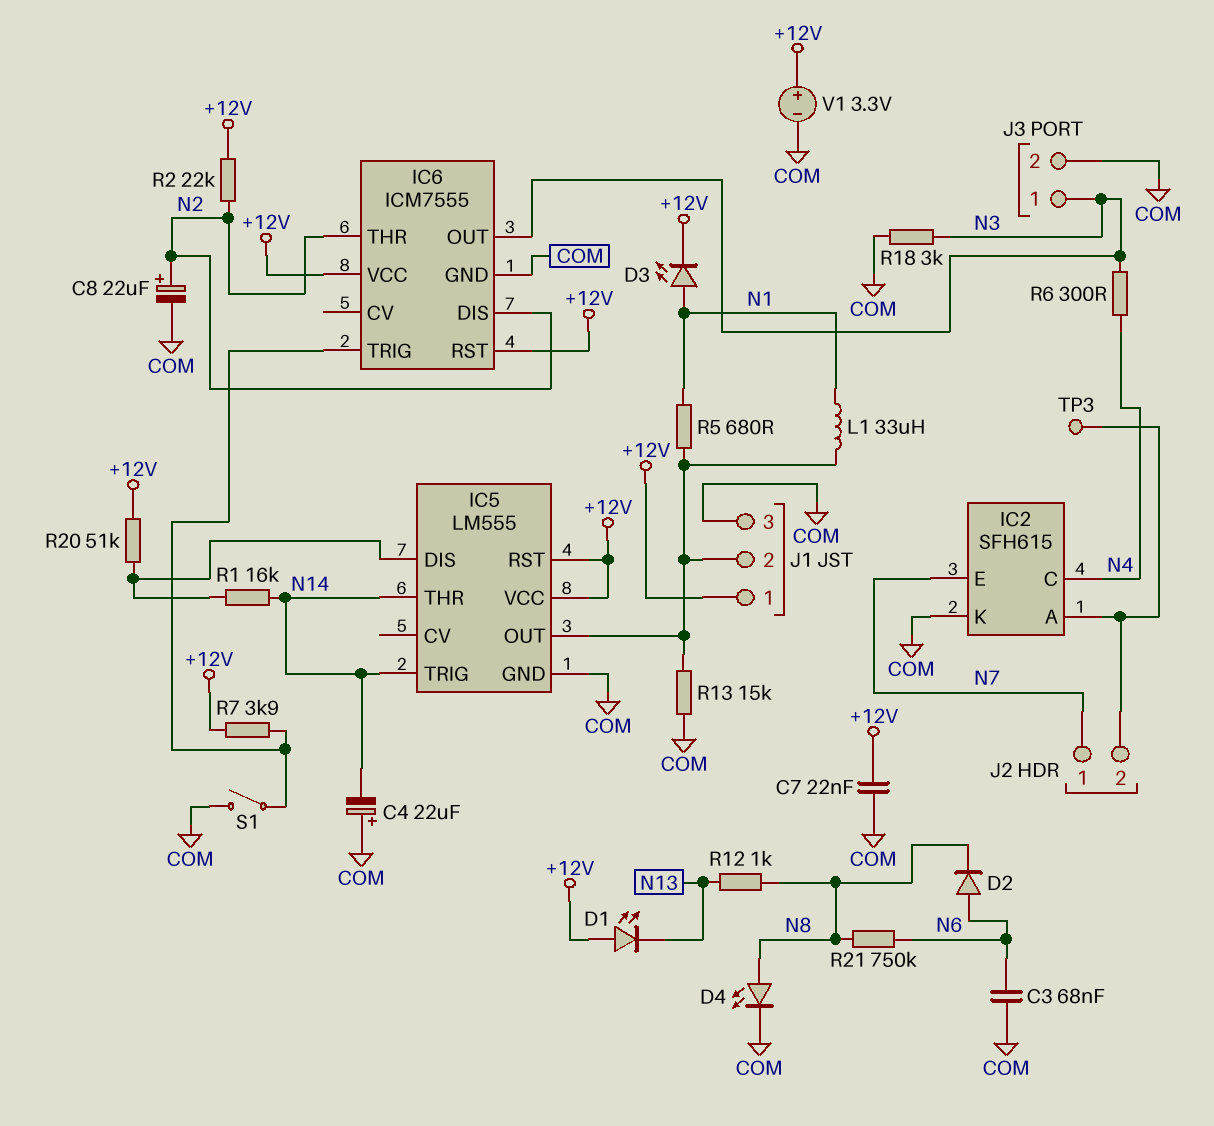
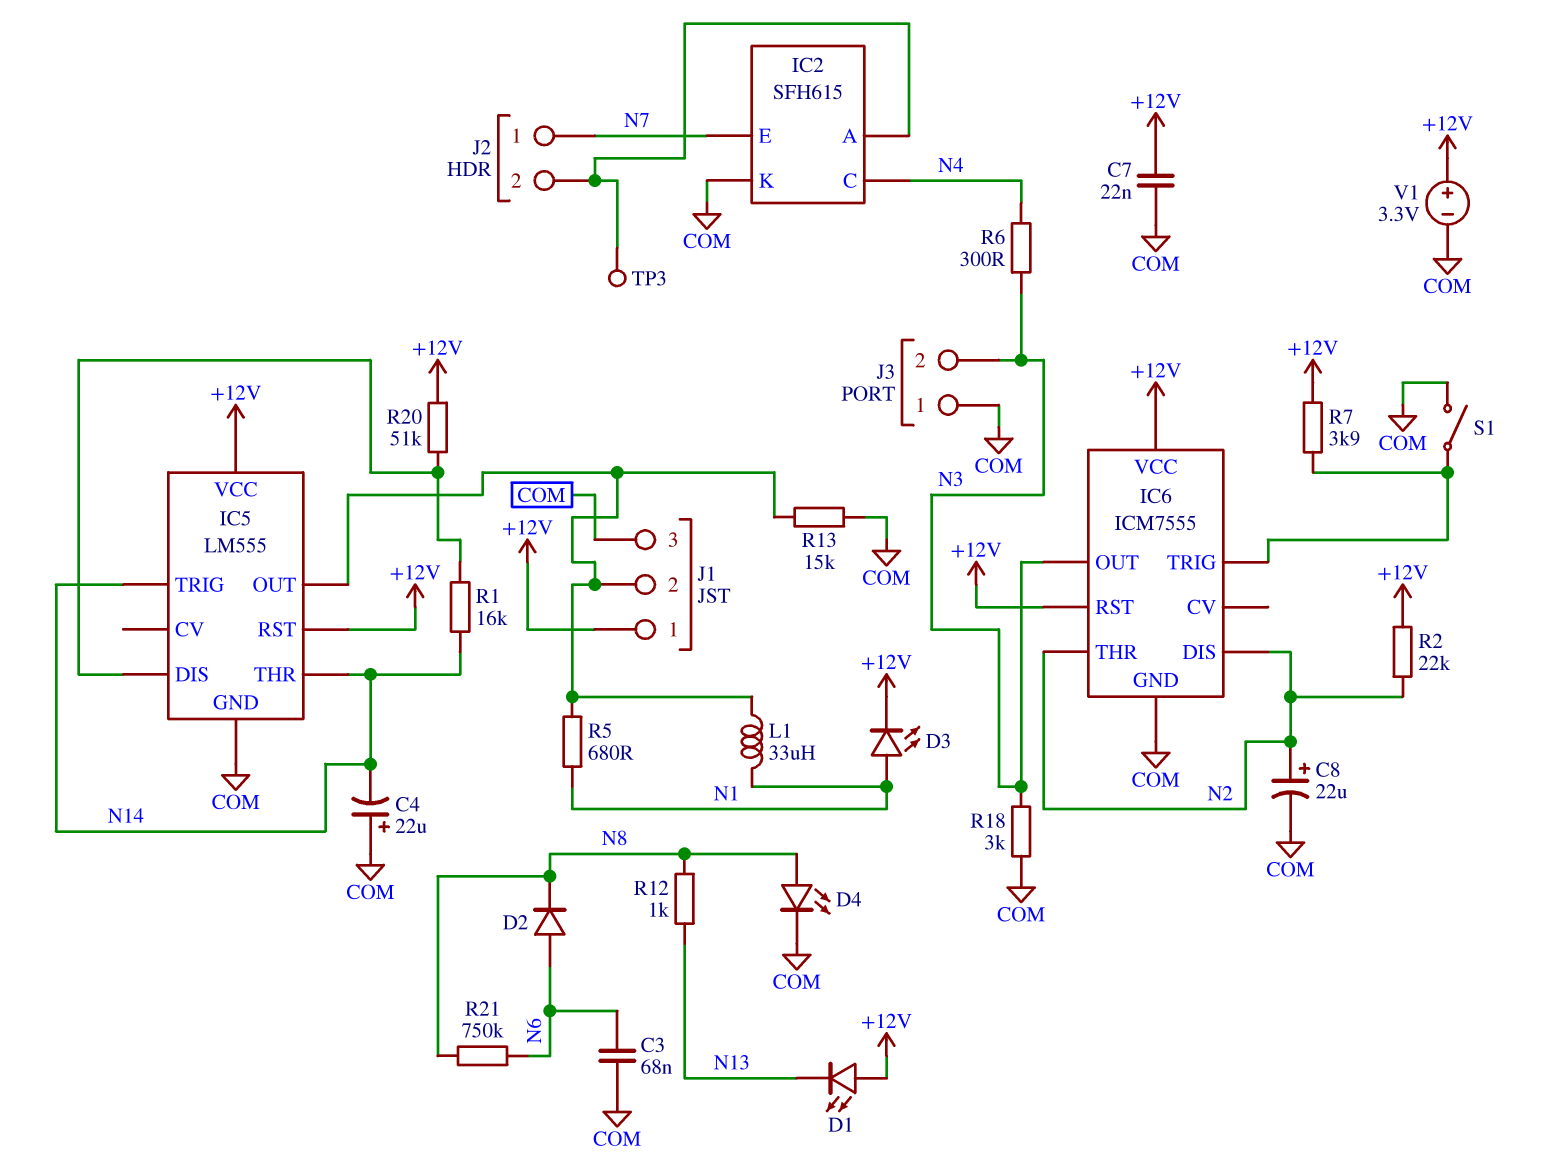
J3 pin 1: N3 -> COM
J3 pin 2: COM -> N3

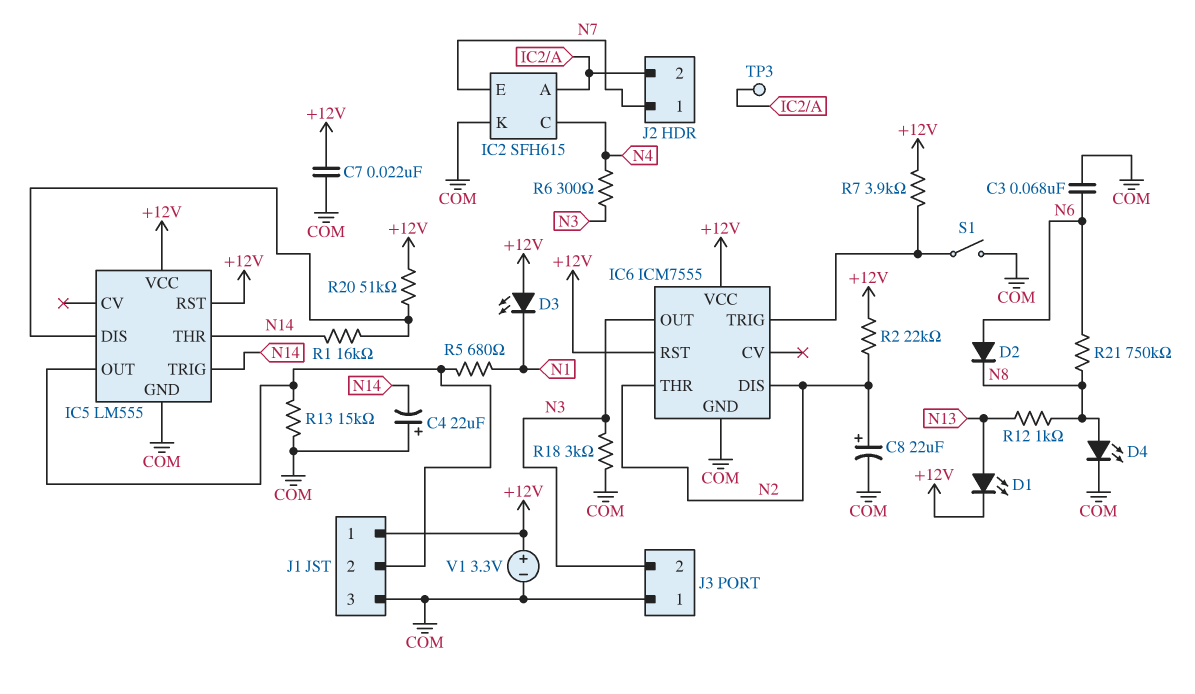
D1: LED (A +12V, K N13) -> LED (A N13, K +12V)
D3: LED (A N1, K +12V) -> LED (A +12V, K N1)
L1: 33uH (IC5/OUT, N1) -> none

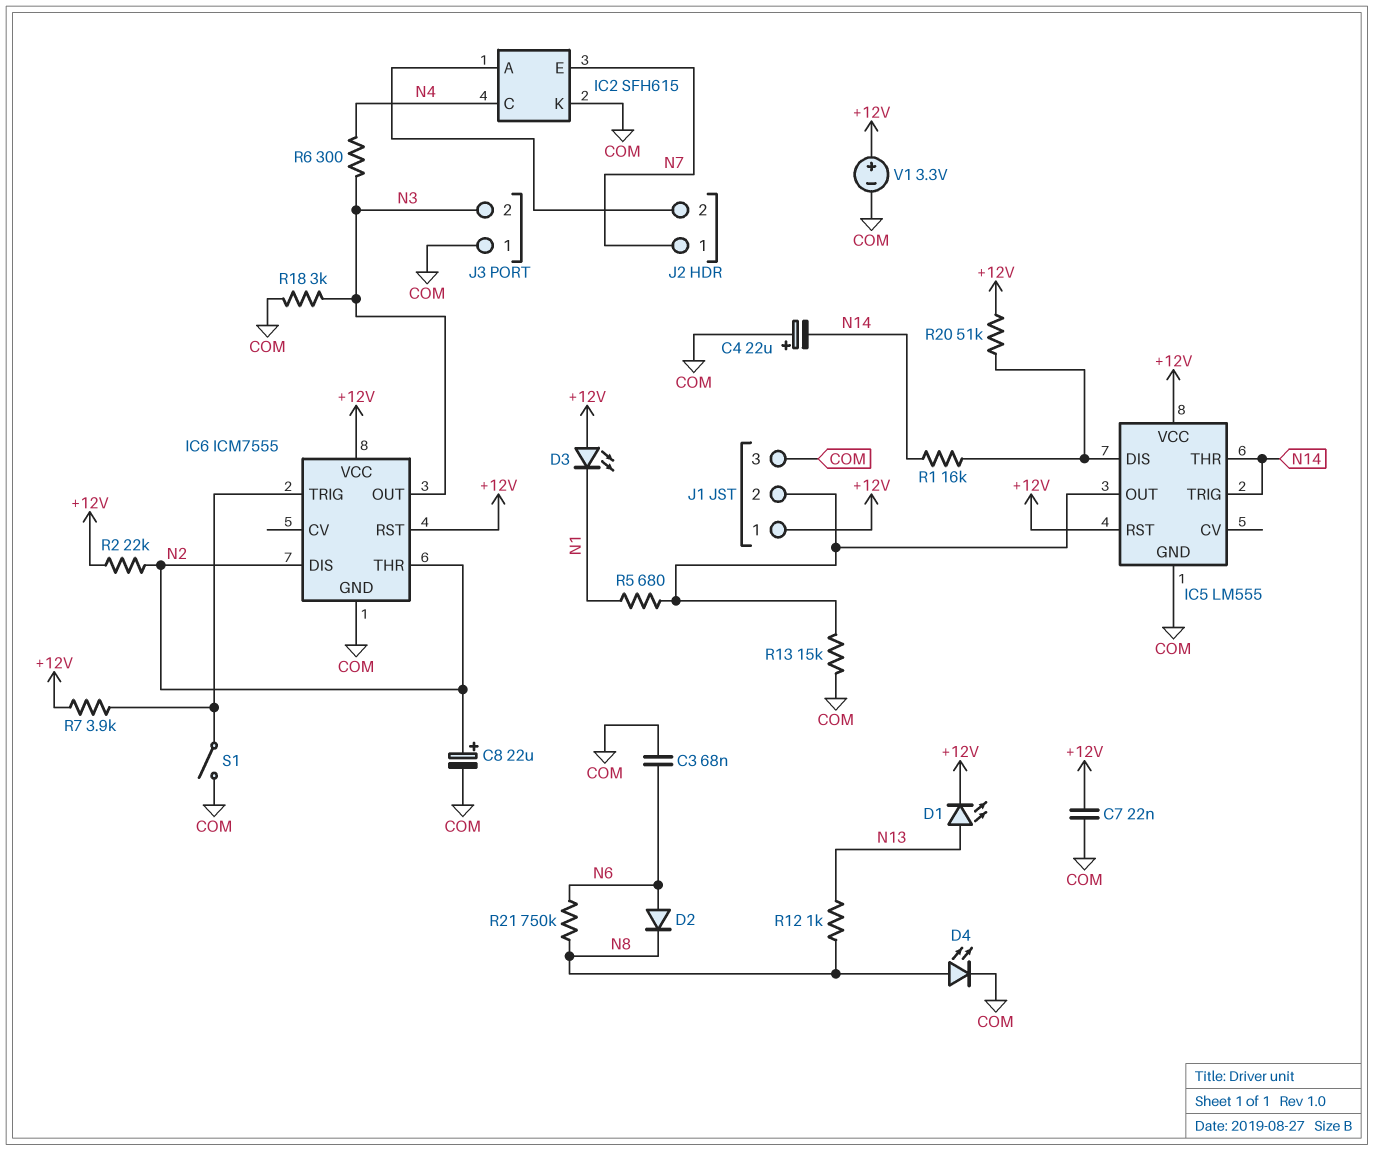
TP3: test point (IC2/A) -> none

